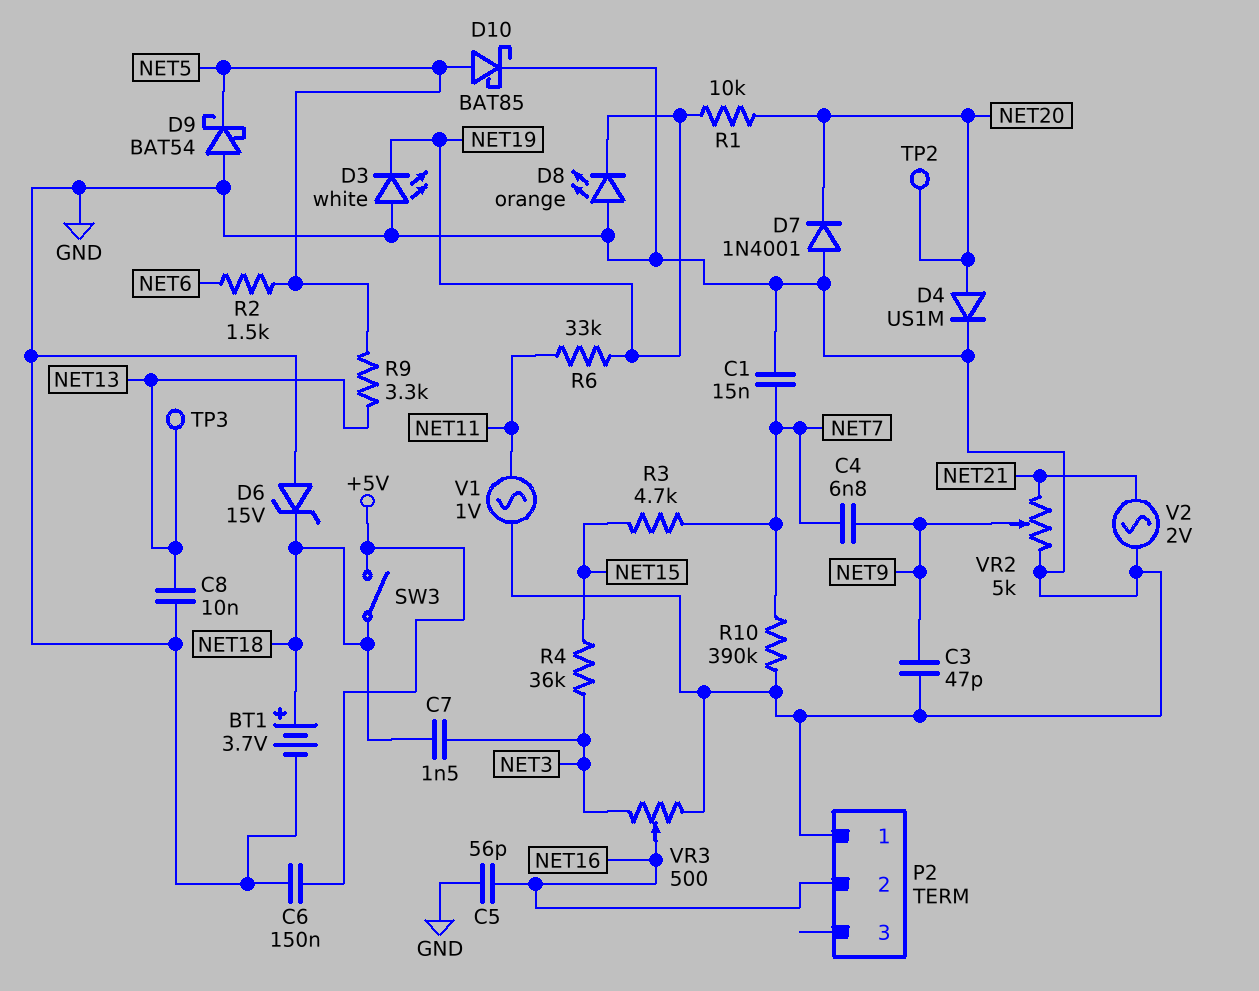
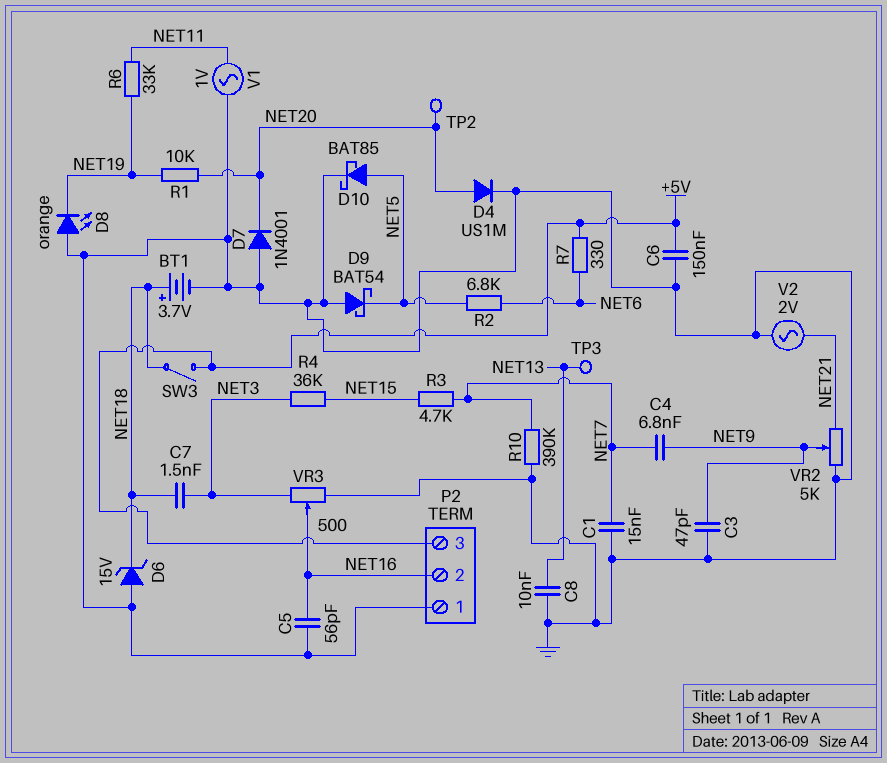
D3: LED white (A GND, K NET19) -> none
P2 pin 3: none -> +5V
R2: 1.5k (NET5, NET6) -> 6.8k (NET5, NET6)
R7: none -> 330 (+5V, NET6)
R9: 3.3k (NET5, NET13) -> none

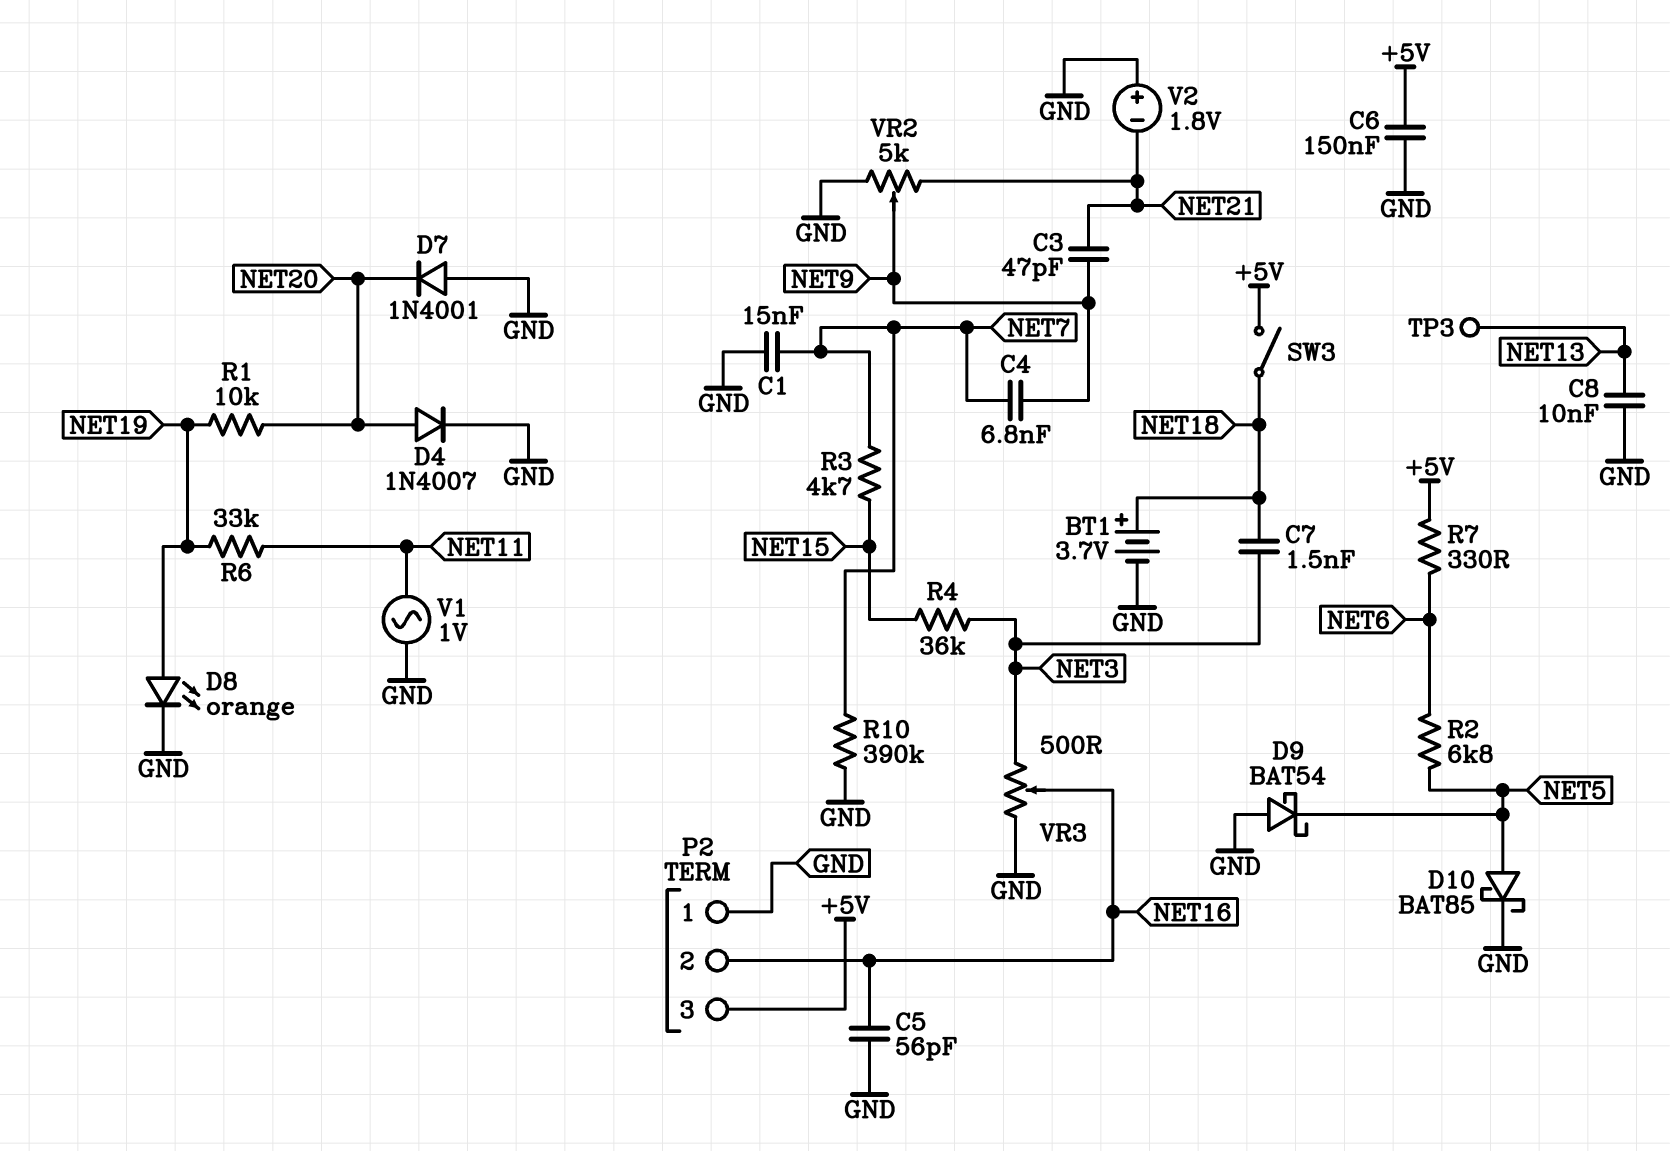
C3: 47pF (GND, NET9) -> 47pF (NET9, NET21)
D4: diode US1M (A NET20, K GND) -> diode 1N4007 (A NET20, K GND)
D6: zener 15V (A GND, K NET18) -> none
D8: LED orange (A GND, K NET19) -> LED orange (A NET19, K GND)
TP2: test point (NET20) -> none
V2: AC 2V (GND, NET21) -> 1.8V (plus GND, minus NET21)

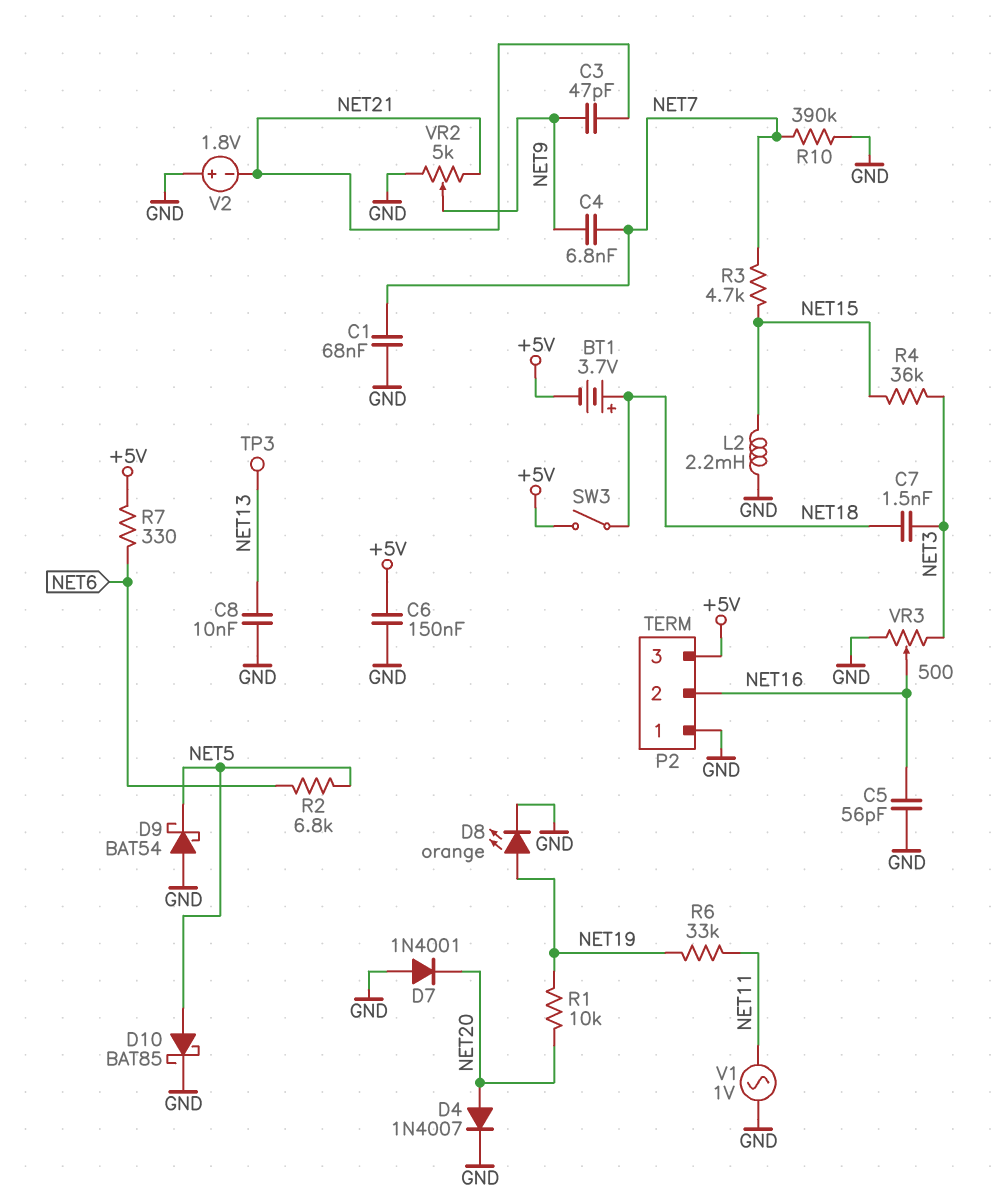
BT1: 3.7V (plus NET18, minus GND) -> 3.7V (plus NET18, minus +5V)
C1: 15nF (GND, NET7) -> 68nF (GND, NET7)
L2: none -> 2.2mH (GND, NET15)

